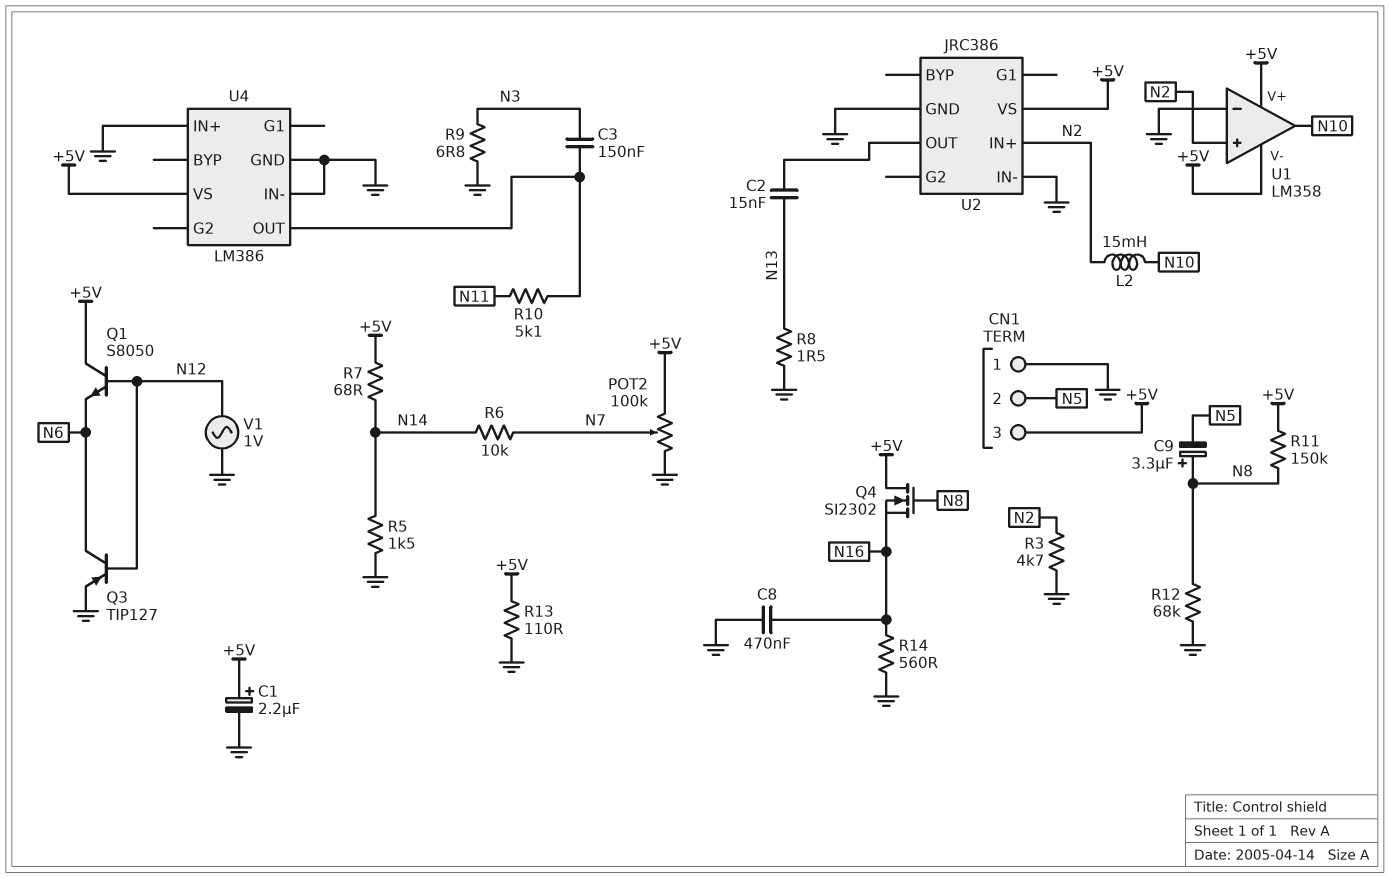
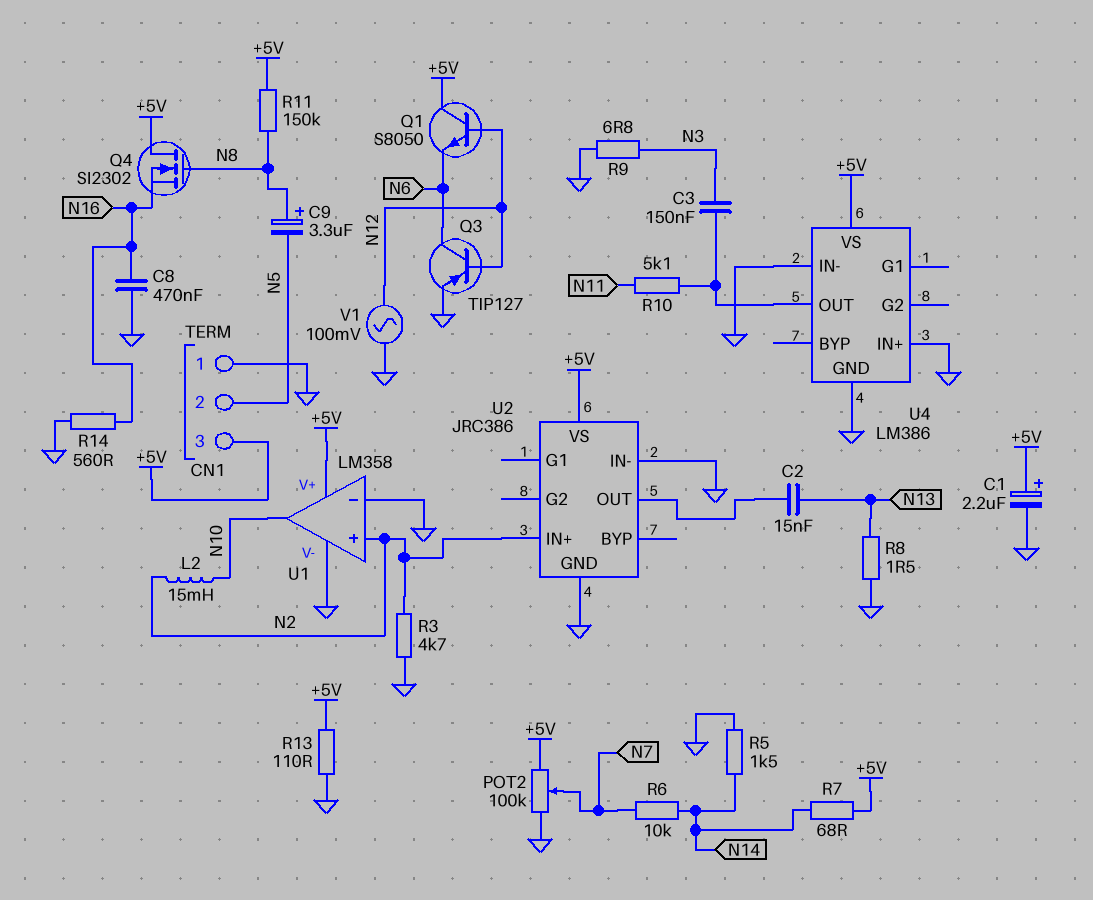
R12: 68k (GND, N8) -> none
U1 pin V-: +5V -> GND
V1: AC 1V (GND, N12) -> AC 100mV (GND, N12)

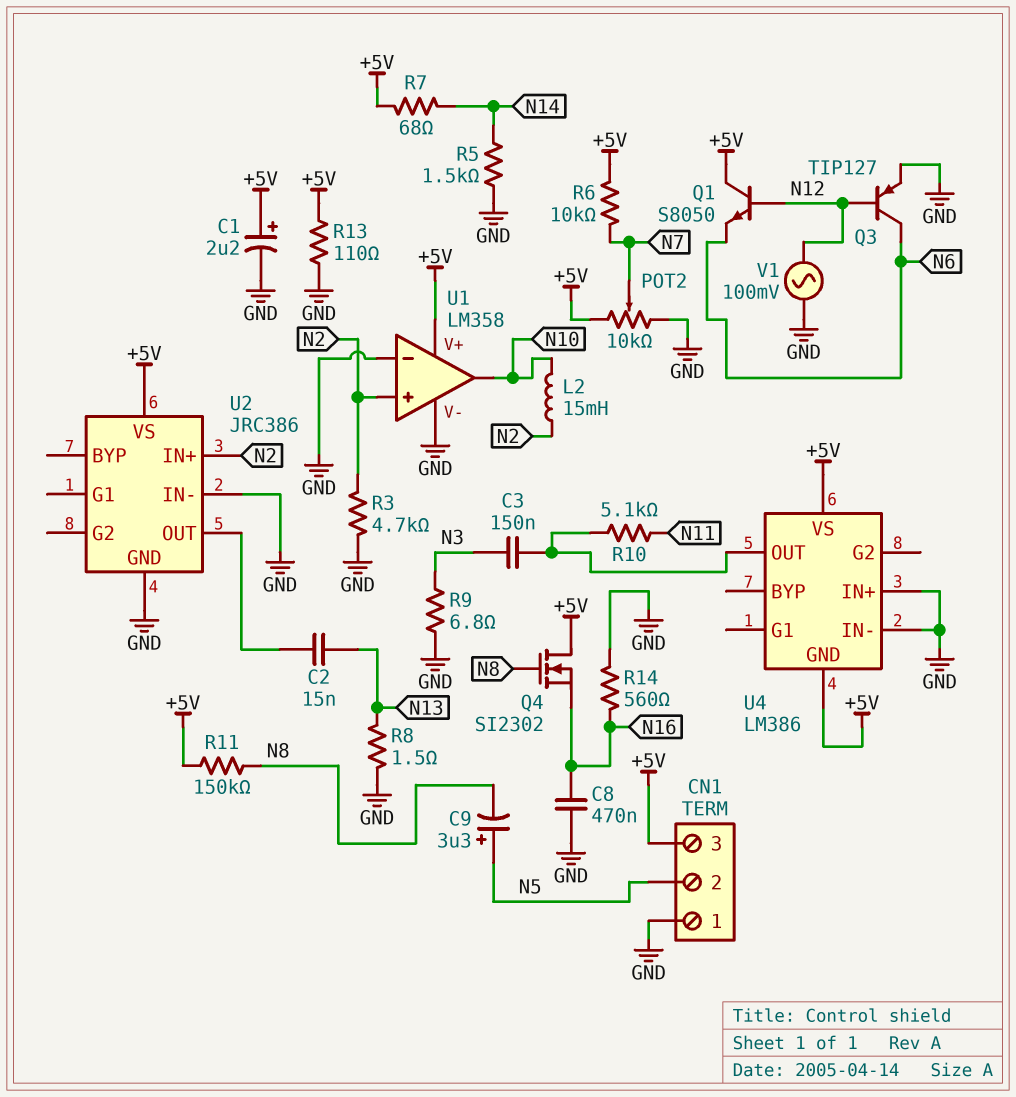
C9: 3.3uF (plus N8, minus N5) -> 3.3uF (plus N5, minus N8)
POT2: 100k (+5V, GND, wiper N7) -> 10k (+5V, GND, wiper N7)
R6: 10k (N7, N14) -> 10k (+5V, N7)
U4 pin GND: GND -> +5V

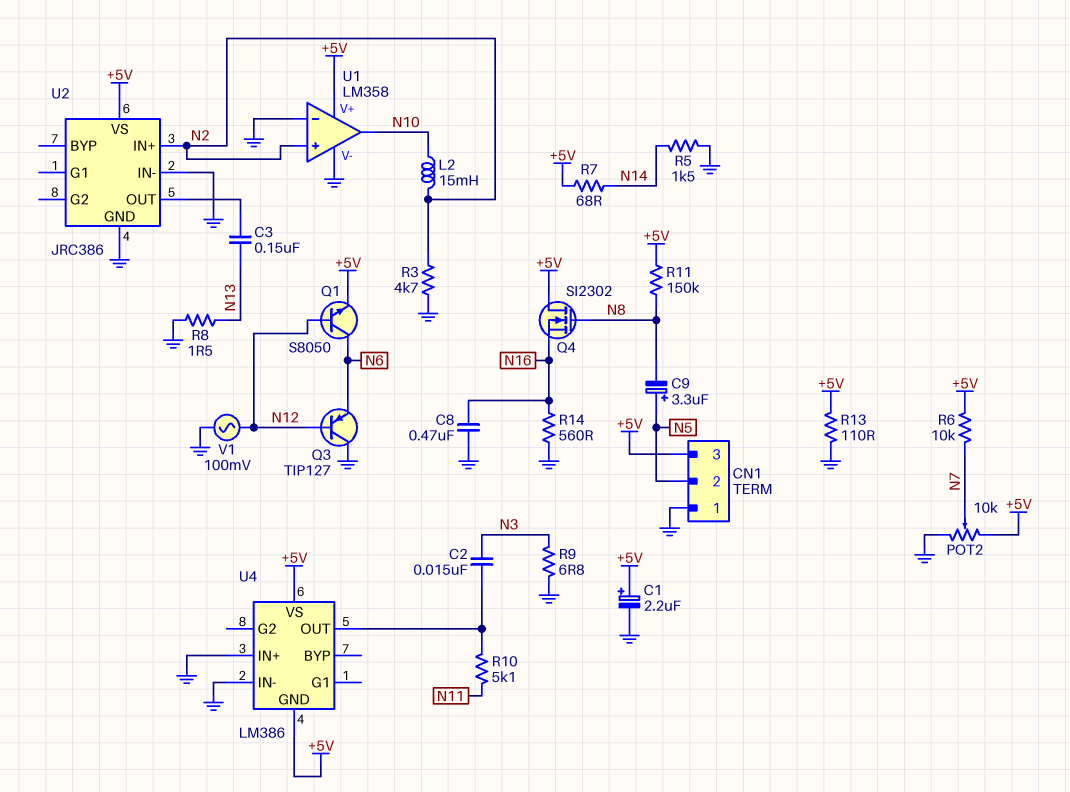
C2: 15nF (N13, U2/OUT) -> 15nF (N3, U4/OUT)
C3: 150nF (N3, U4/OUT) -> 150nF (N13, U2/OUT)
Q1: NPN S8050 (B N12, C +5V, E N6) -> NPN S8050 (B N12, C N6, E +5V)
Q3: PNP TIP127 (B N12, C N6, E GND) -> PNP TIP127 (B N12, C GND, E N6)

